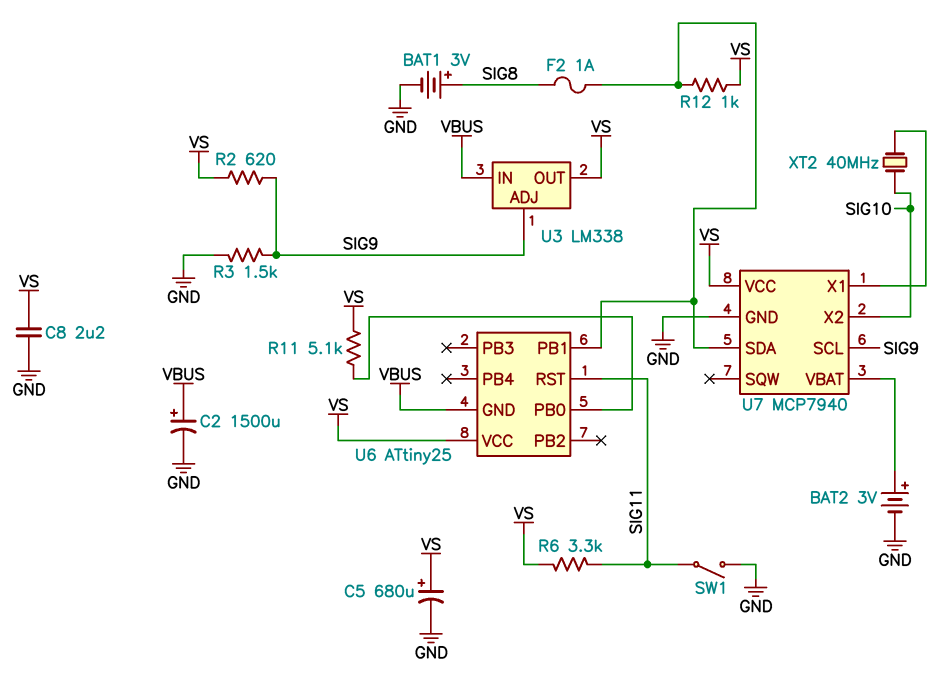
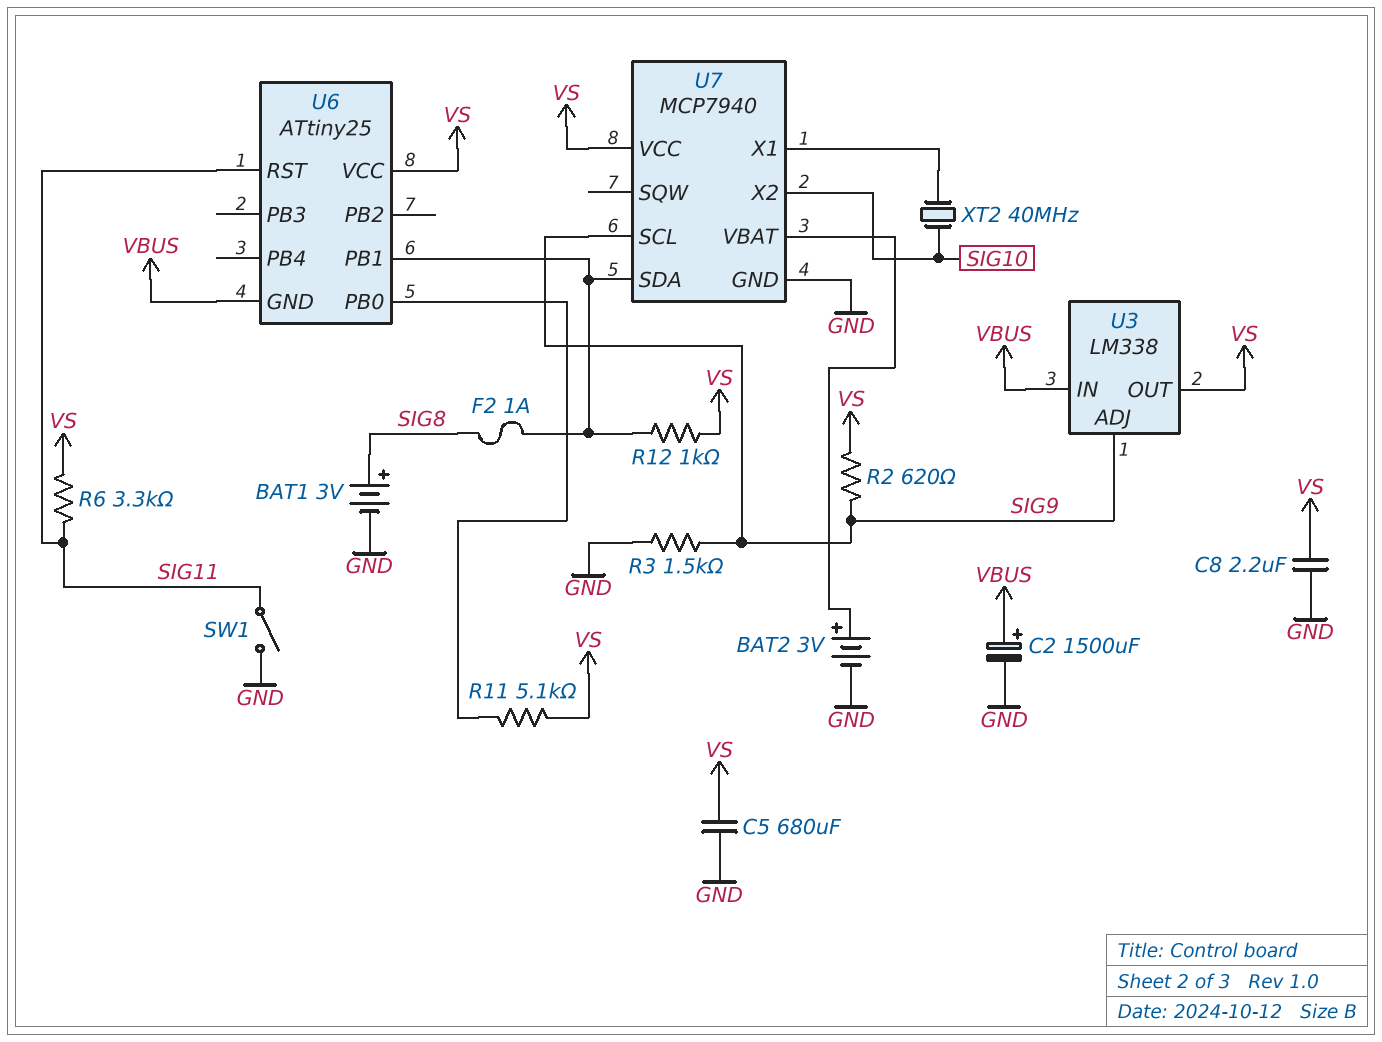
C5: 680uF (plus VS, minus GND) -> 680uF (GND, VS)

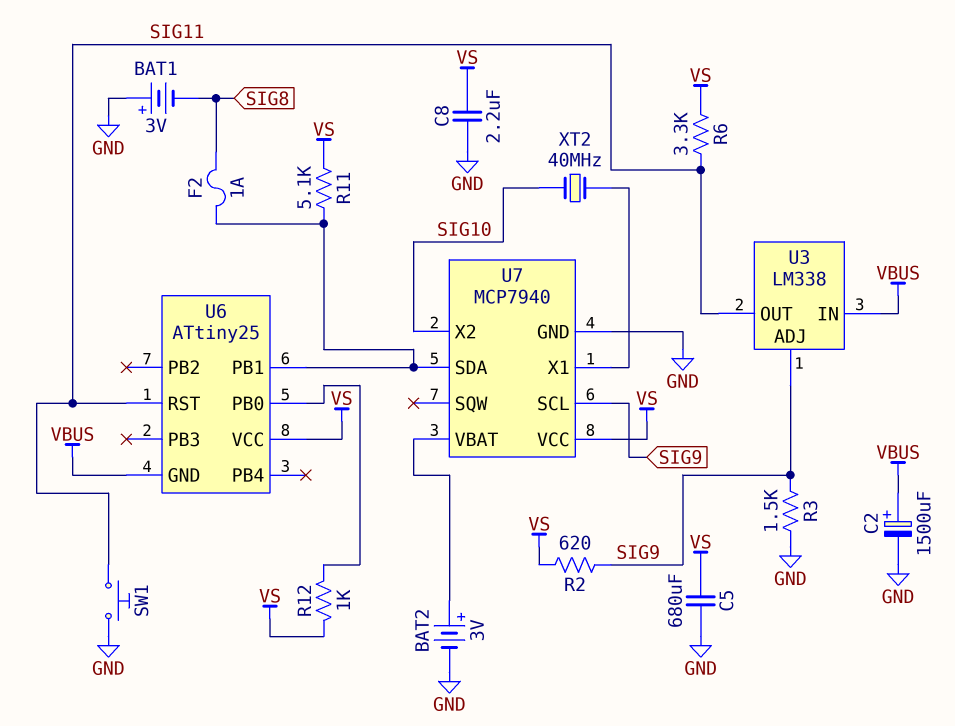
BAT1: 3V (plus SIG8, minus GND) -> 3V (plus GND, minus SIG8)
R11: 5.1k (U6/PB0, VS) -> 5.1k (U6/PB1, VS)
R12: 1k (U6/PB1, VS) -> 1k (U6/PB0, VS)
SW1: switch (GND, SIG11) -> button (GND, SIG11)
U3 pin OUT: VS -> SIG11

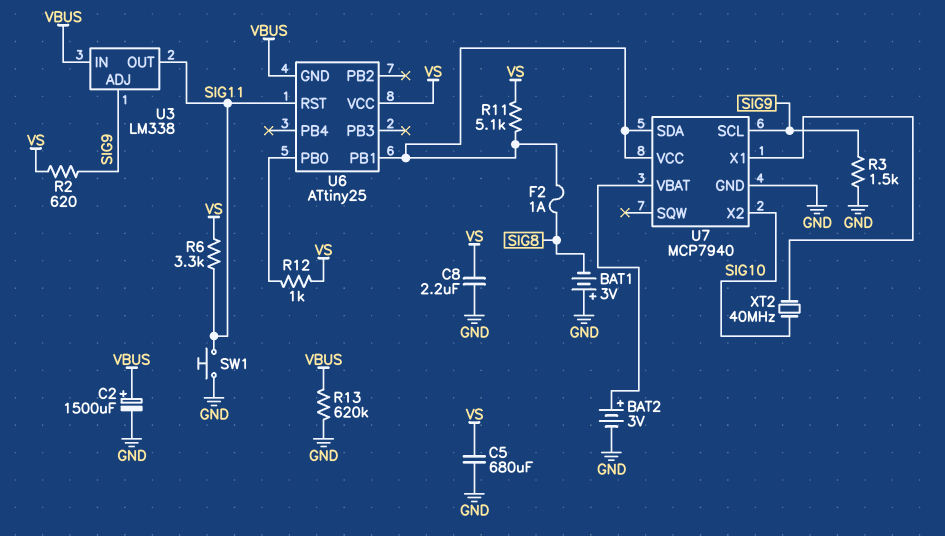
R13: none -> 620k (GND, VBUS)
U7 pin VCC: VS -> U6/PB1

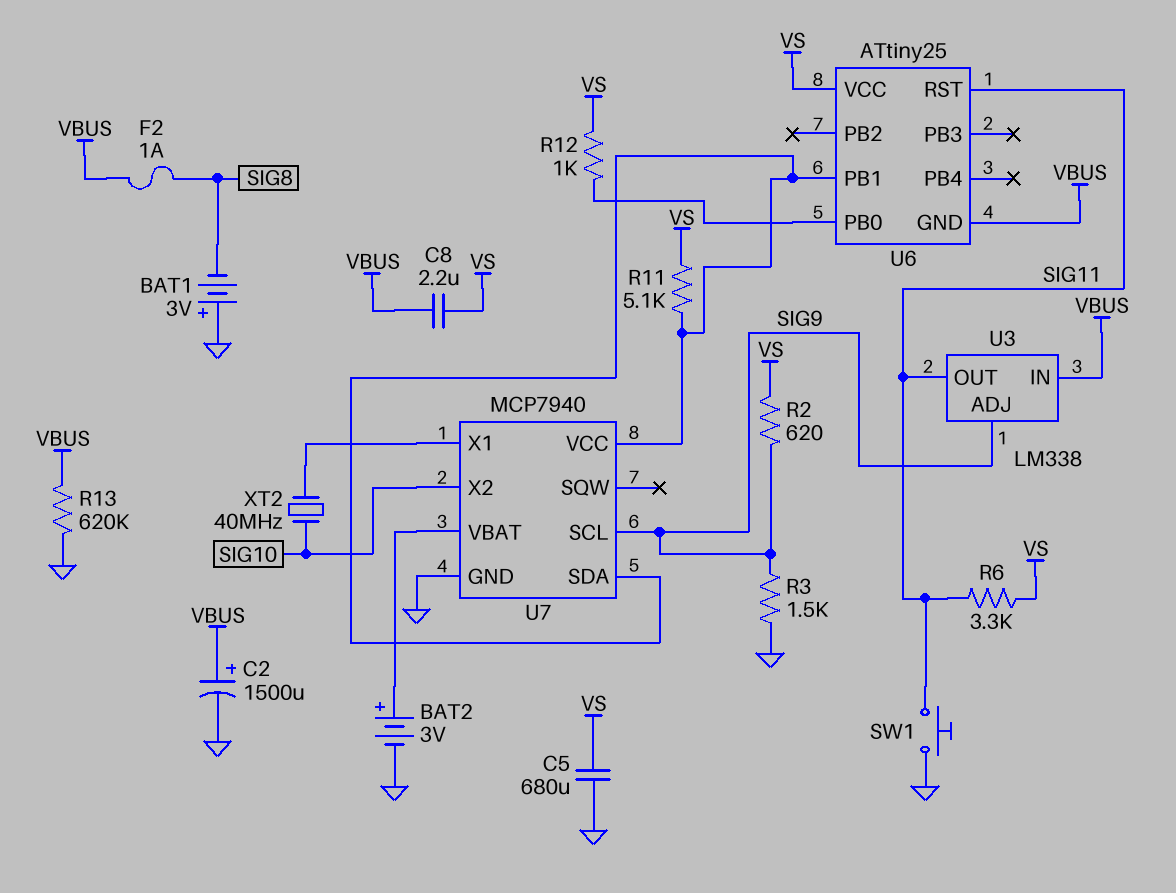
C8: 2.2uF (GND, VS) -> 2.2uF (VBUS, VS)
F2: 1A (SIG8, U6/PB1) -> 1A (SIG8, VBUS)

